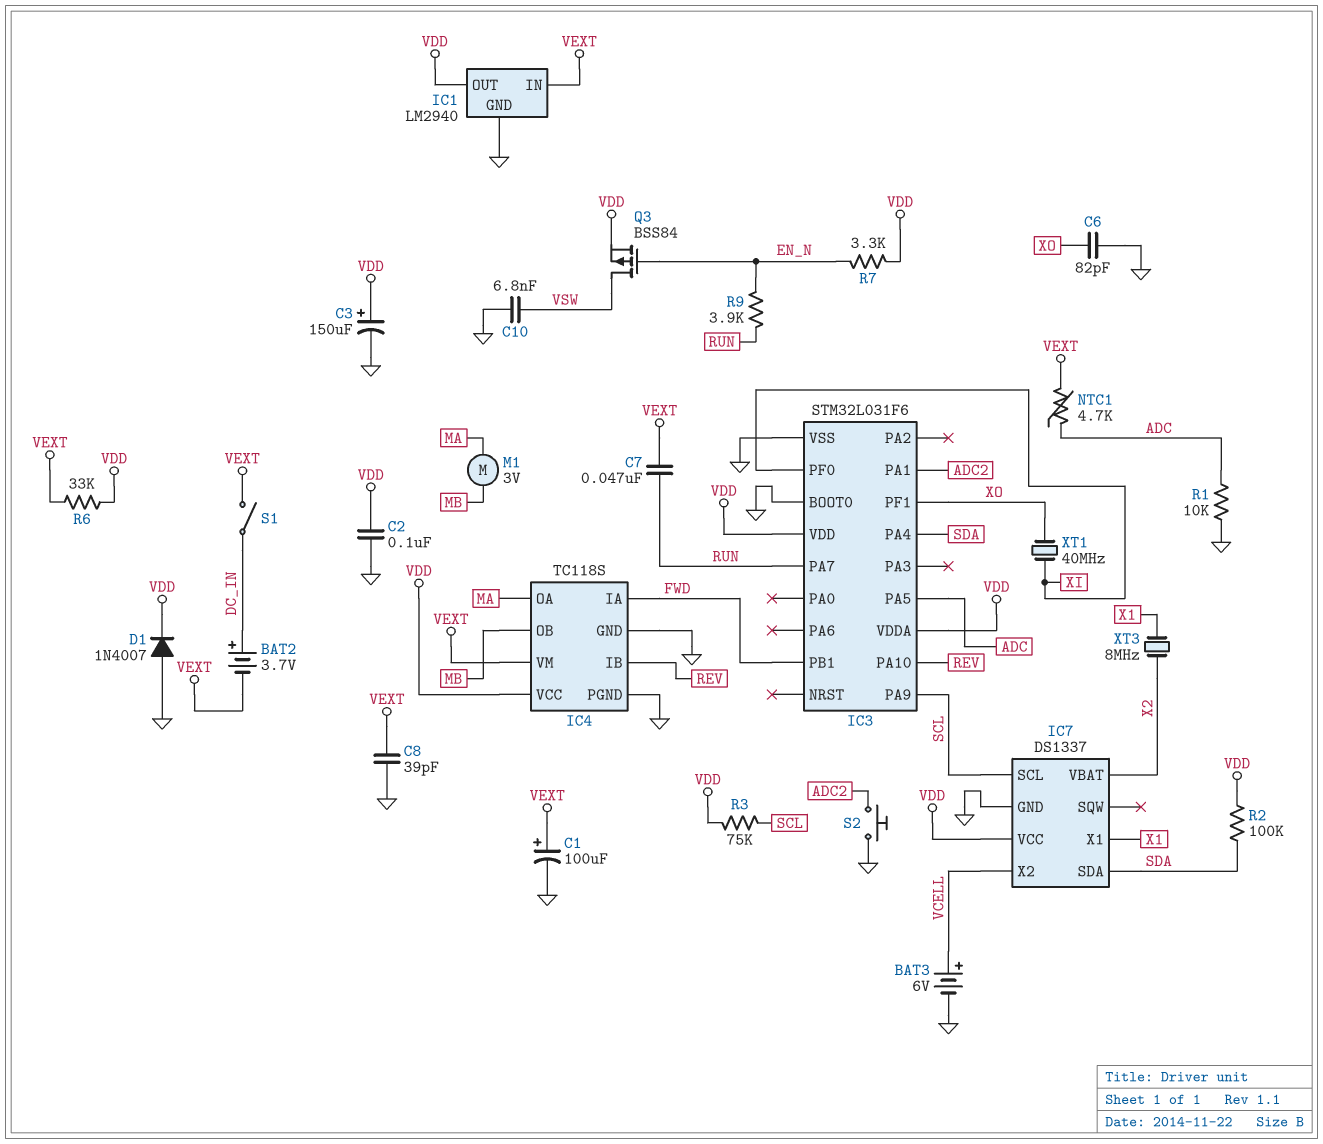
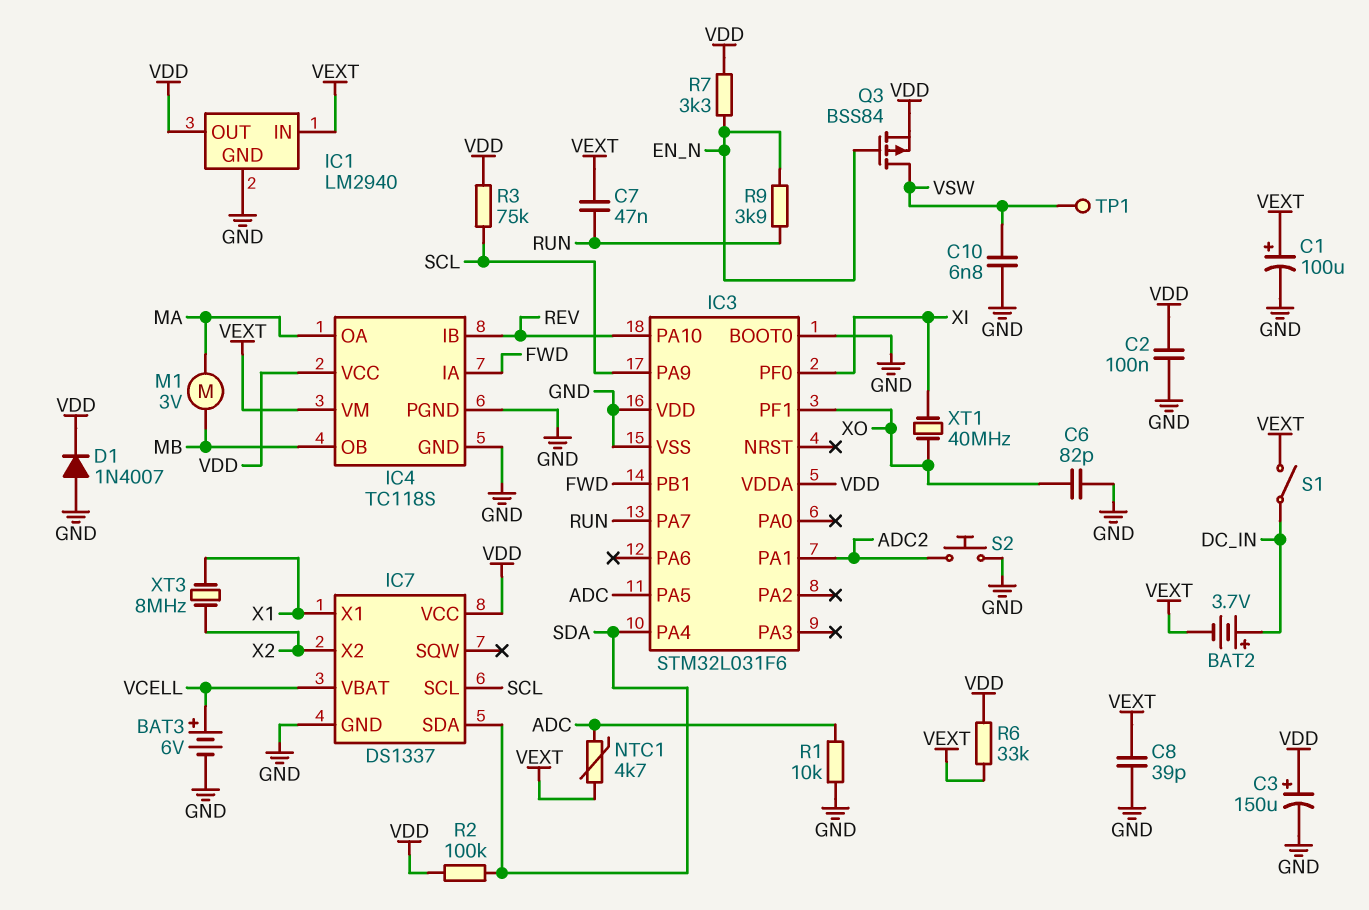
IC3 pin VDD: VDD -> GND
IC7 pin VBAT: X2 -> VCELL
IC7 pin X2: VCELL -> X2
TP1: none -> test point (VSW)

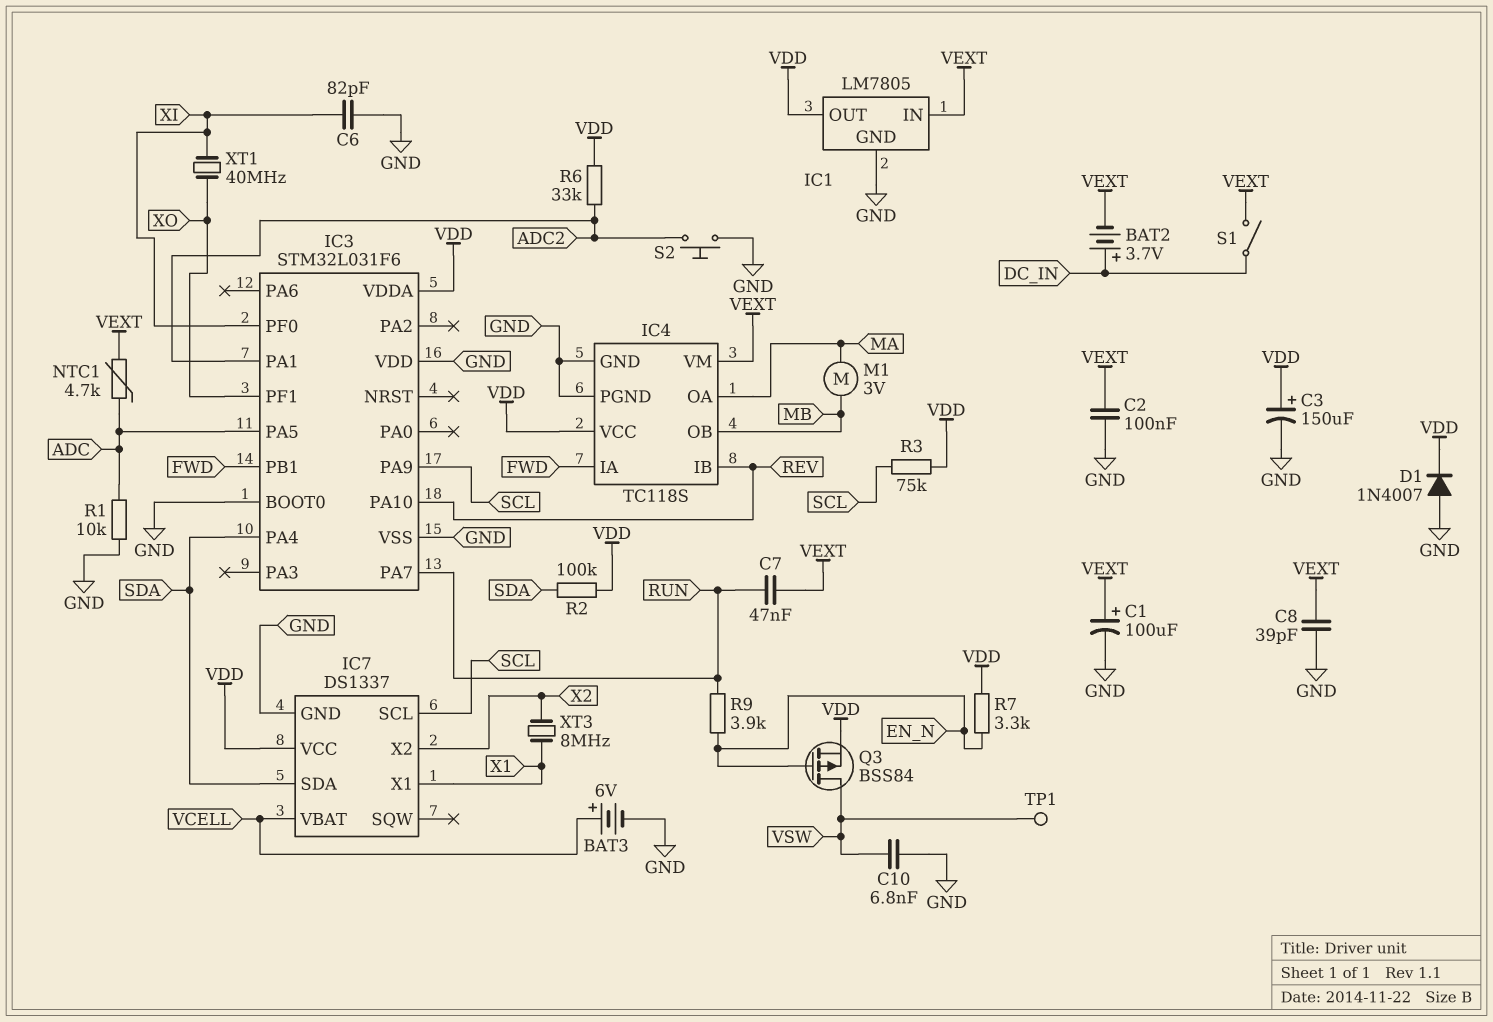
C2: 100nF (GND, VDD) -> 100nF (GND, VEXT)
C6: 82pF (GND, XO) -> 82pF (GND, XI)
IC1: LM2940 -> LM7805
R6: 33k (VDD, VEXT) -> 33k (ADC2, VDD)

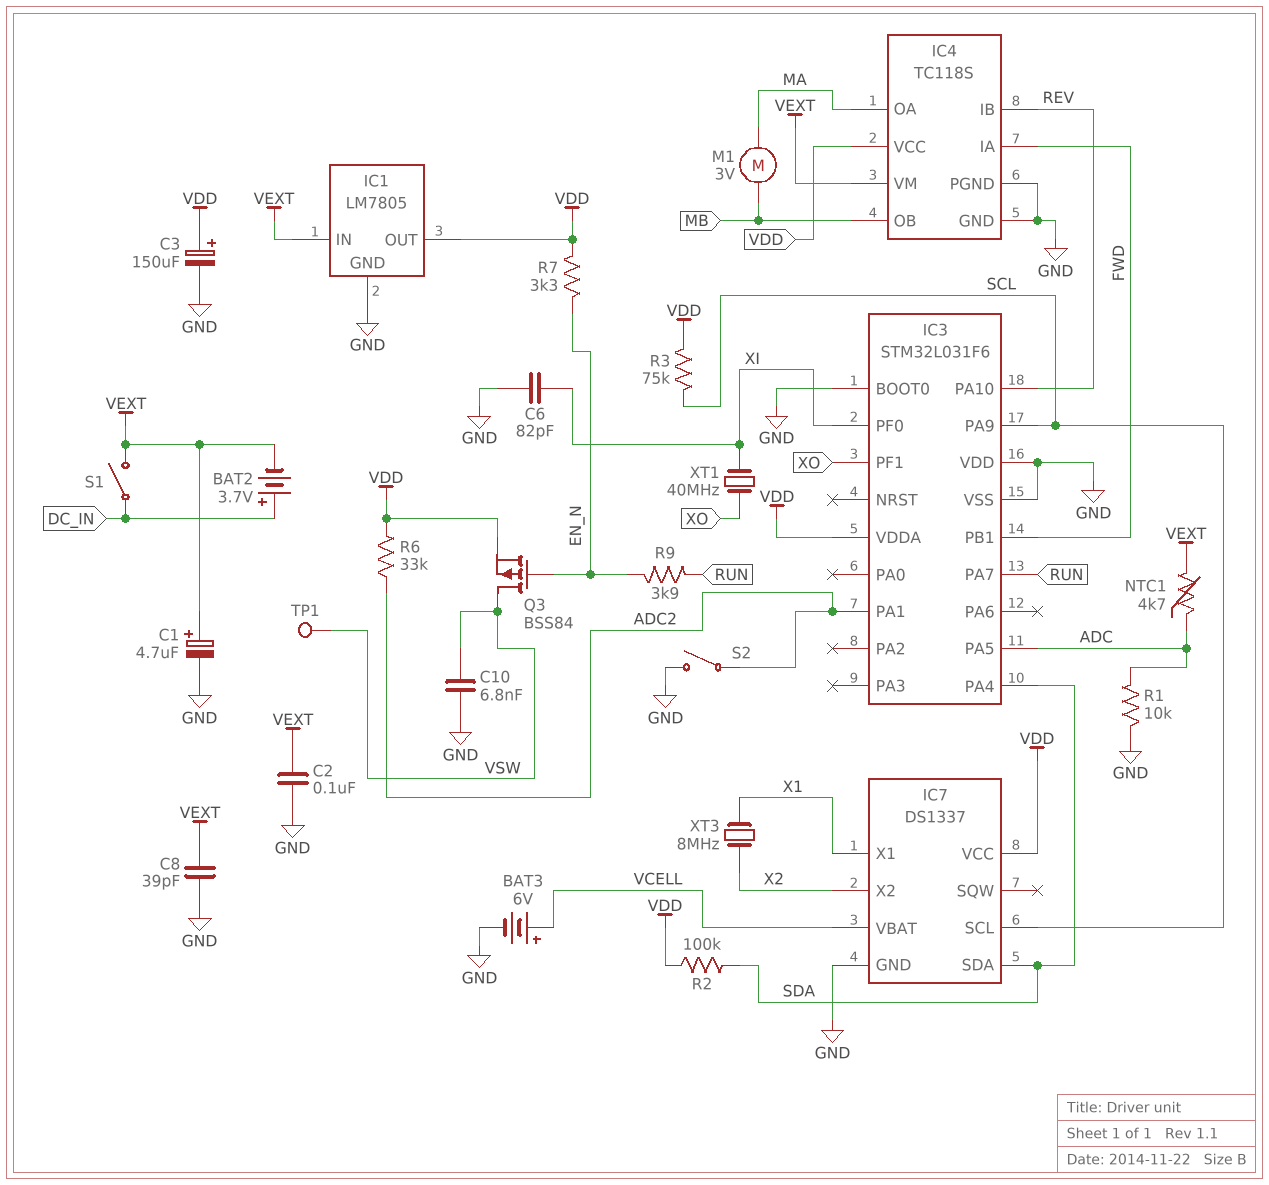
C1: 100uF (plus VEXT, minus GND) -> 4.7uF (plus VEXT, minus GND)
C7: 47nF (RUN, VEXT) -> none
D1: diode 1N4007 (A GND, K VDD) -> none
S2: button (ADC2, GND) -> switch (ADC2, GND)

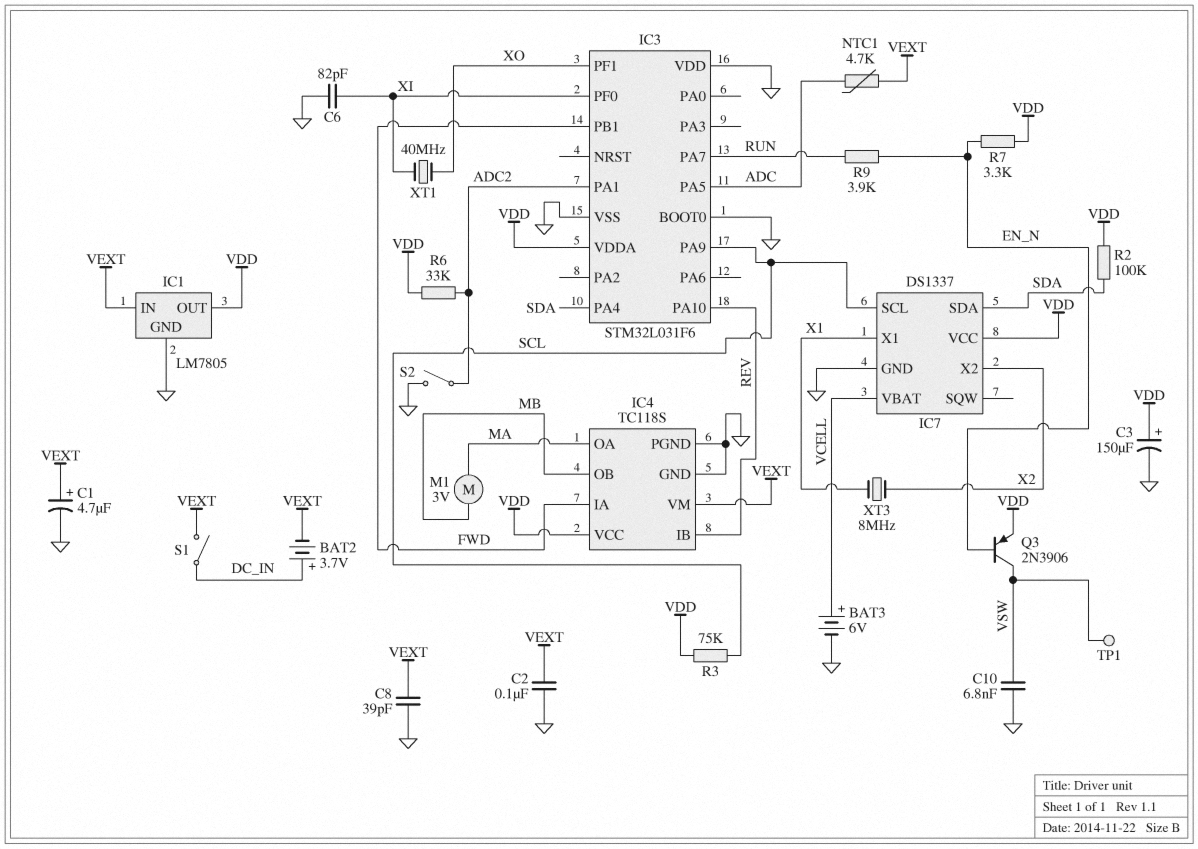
Q3: PMOS BSS84 (G EN_N, D VSW, S VDD) -> PNP 2N3906 (B EN_N, C VSW, E VDD)
R1: 10k (ADC, GND) -> none

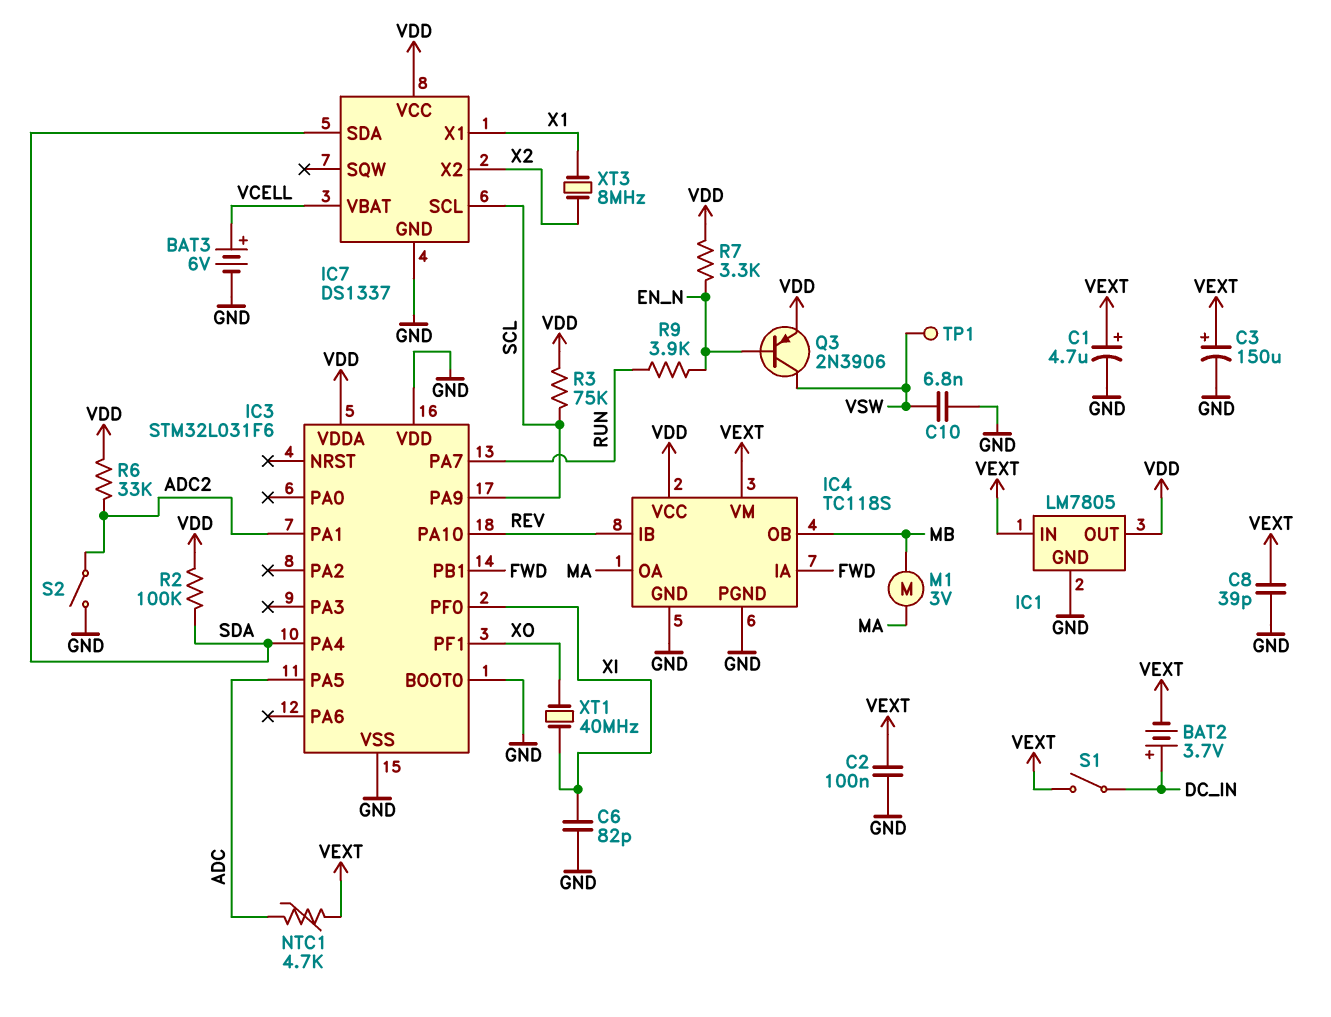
C3: 150uF (plus VDD, minus GND) -> 150uF (plus VEXT, minus GND)

